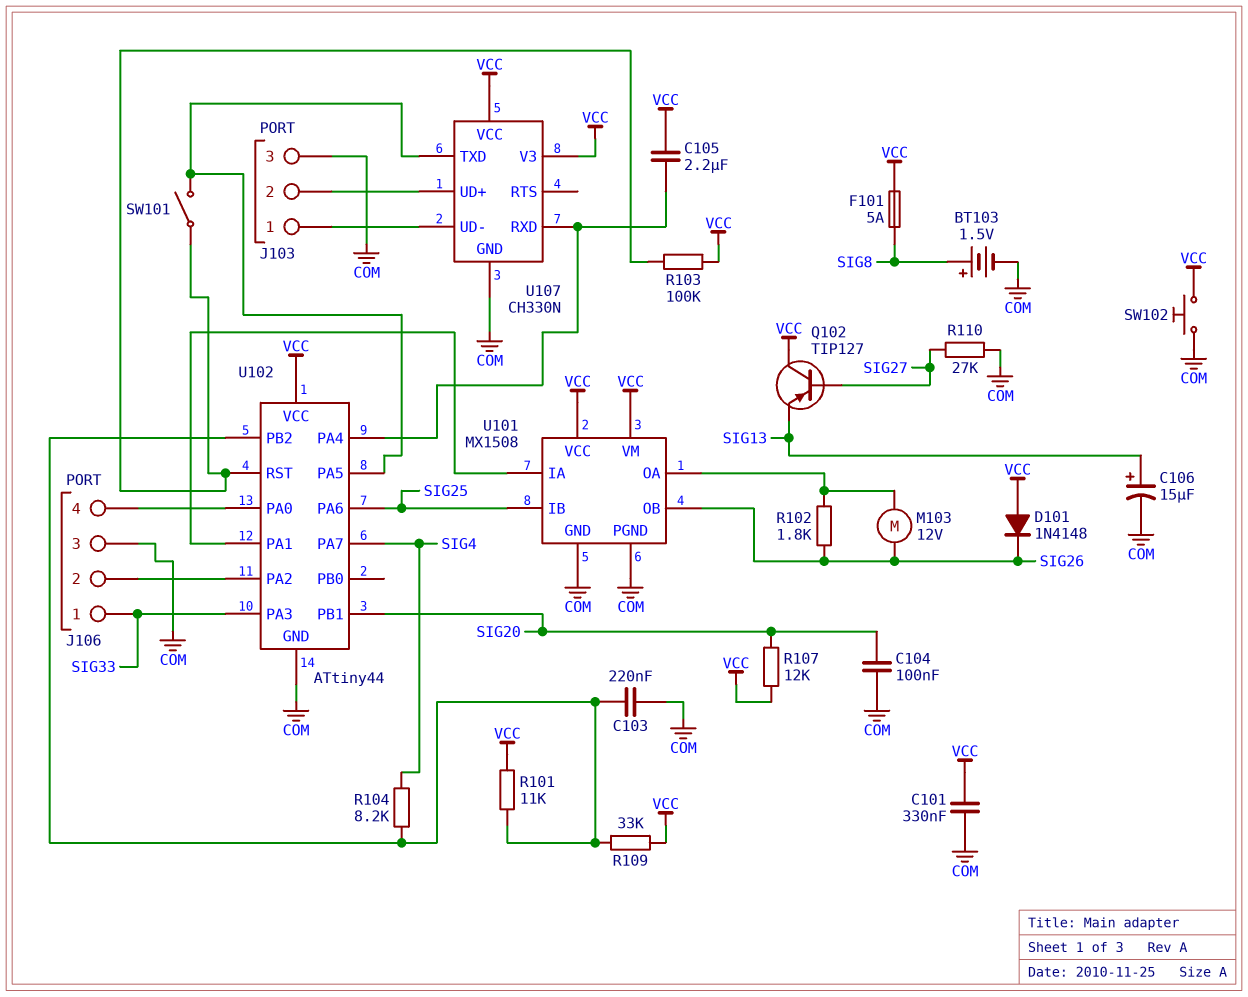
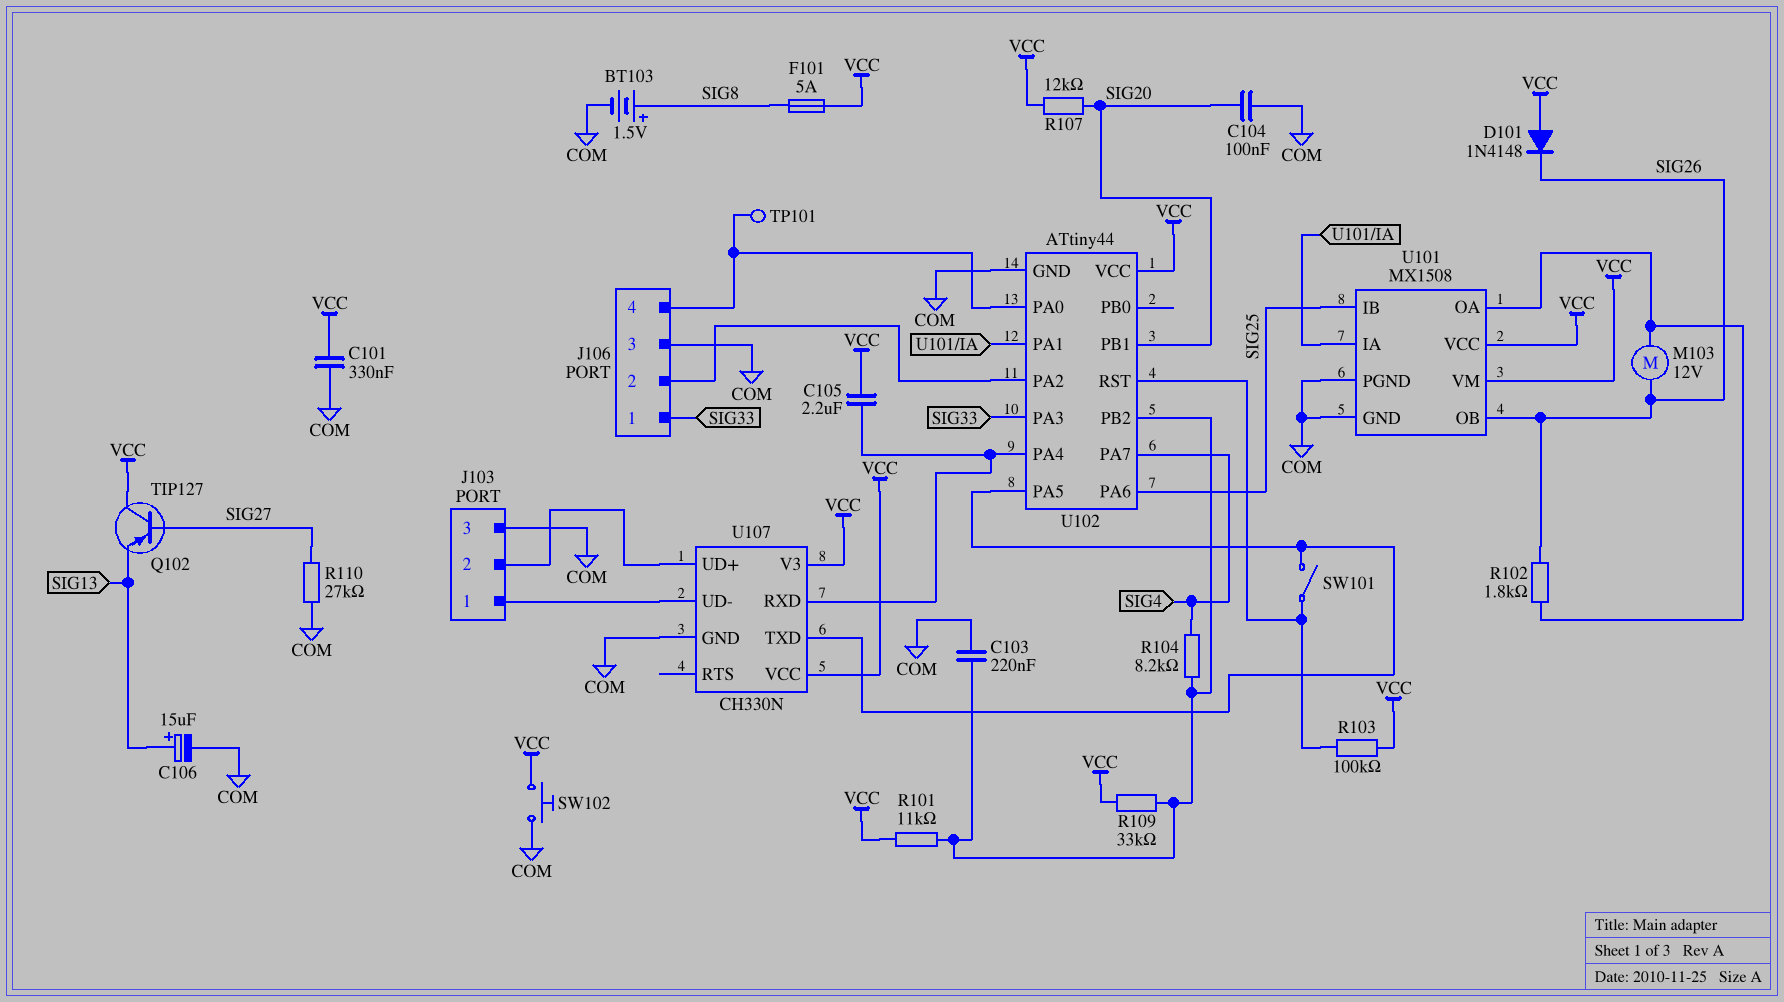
TP101: none -> test point (J106/4)

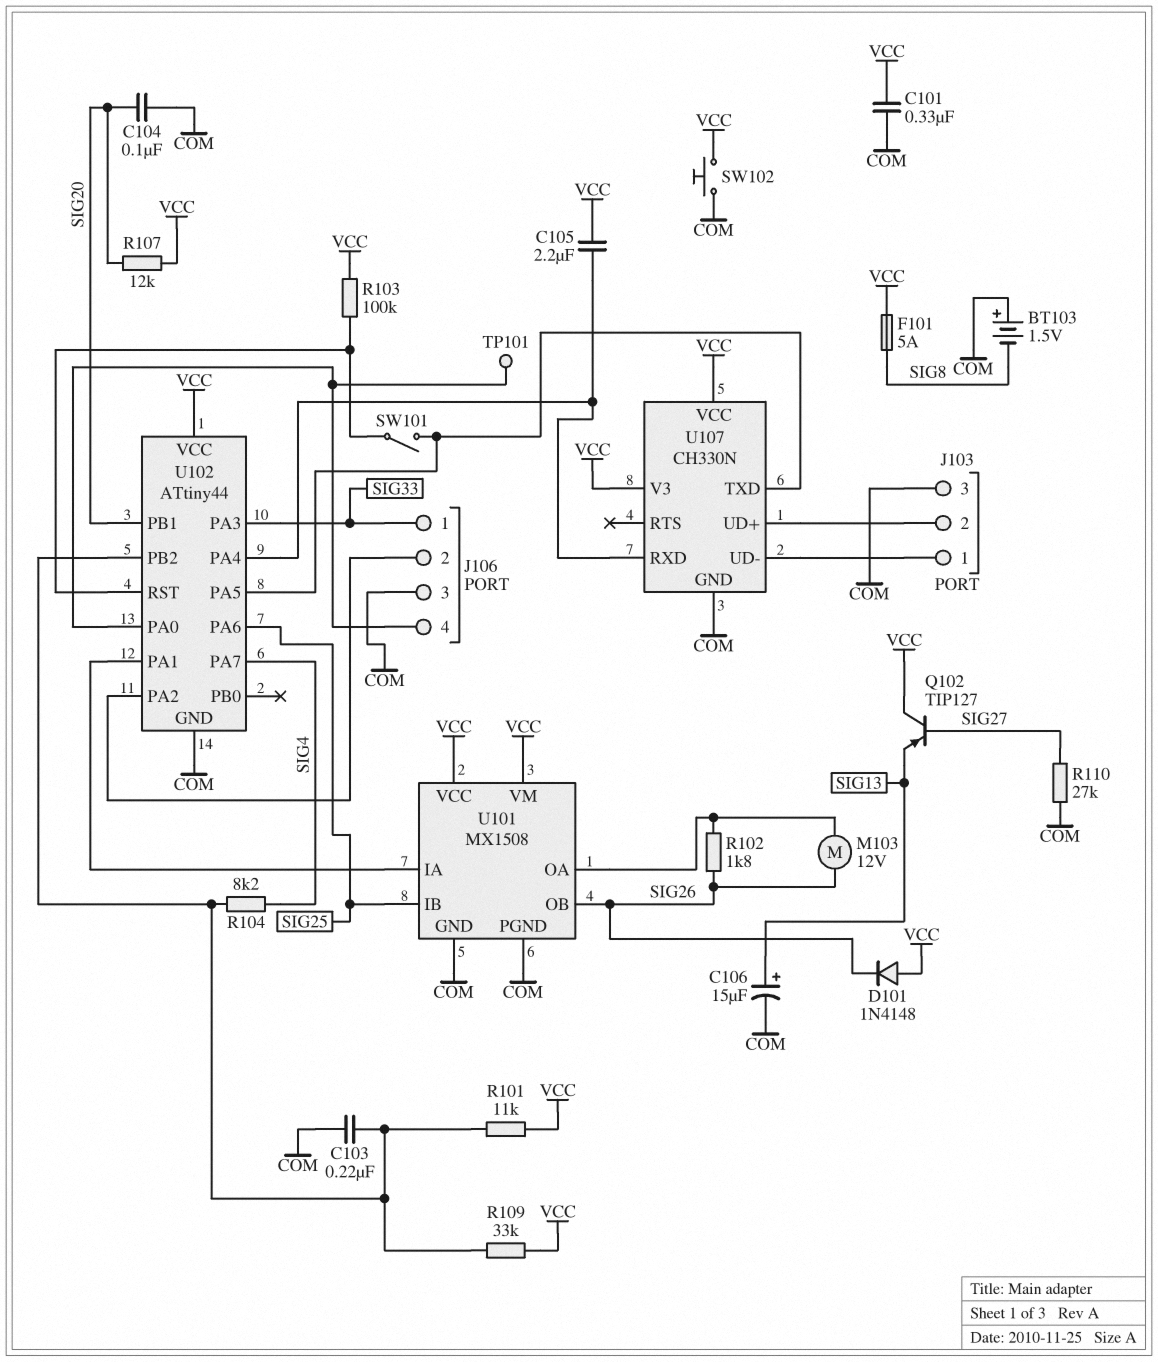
BT103: 1.5V (plus SIG8, minus COM) -> 1.5V (plus COM, minus SIG8)

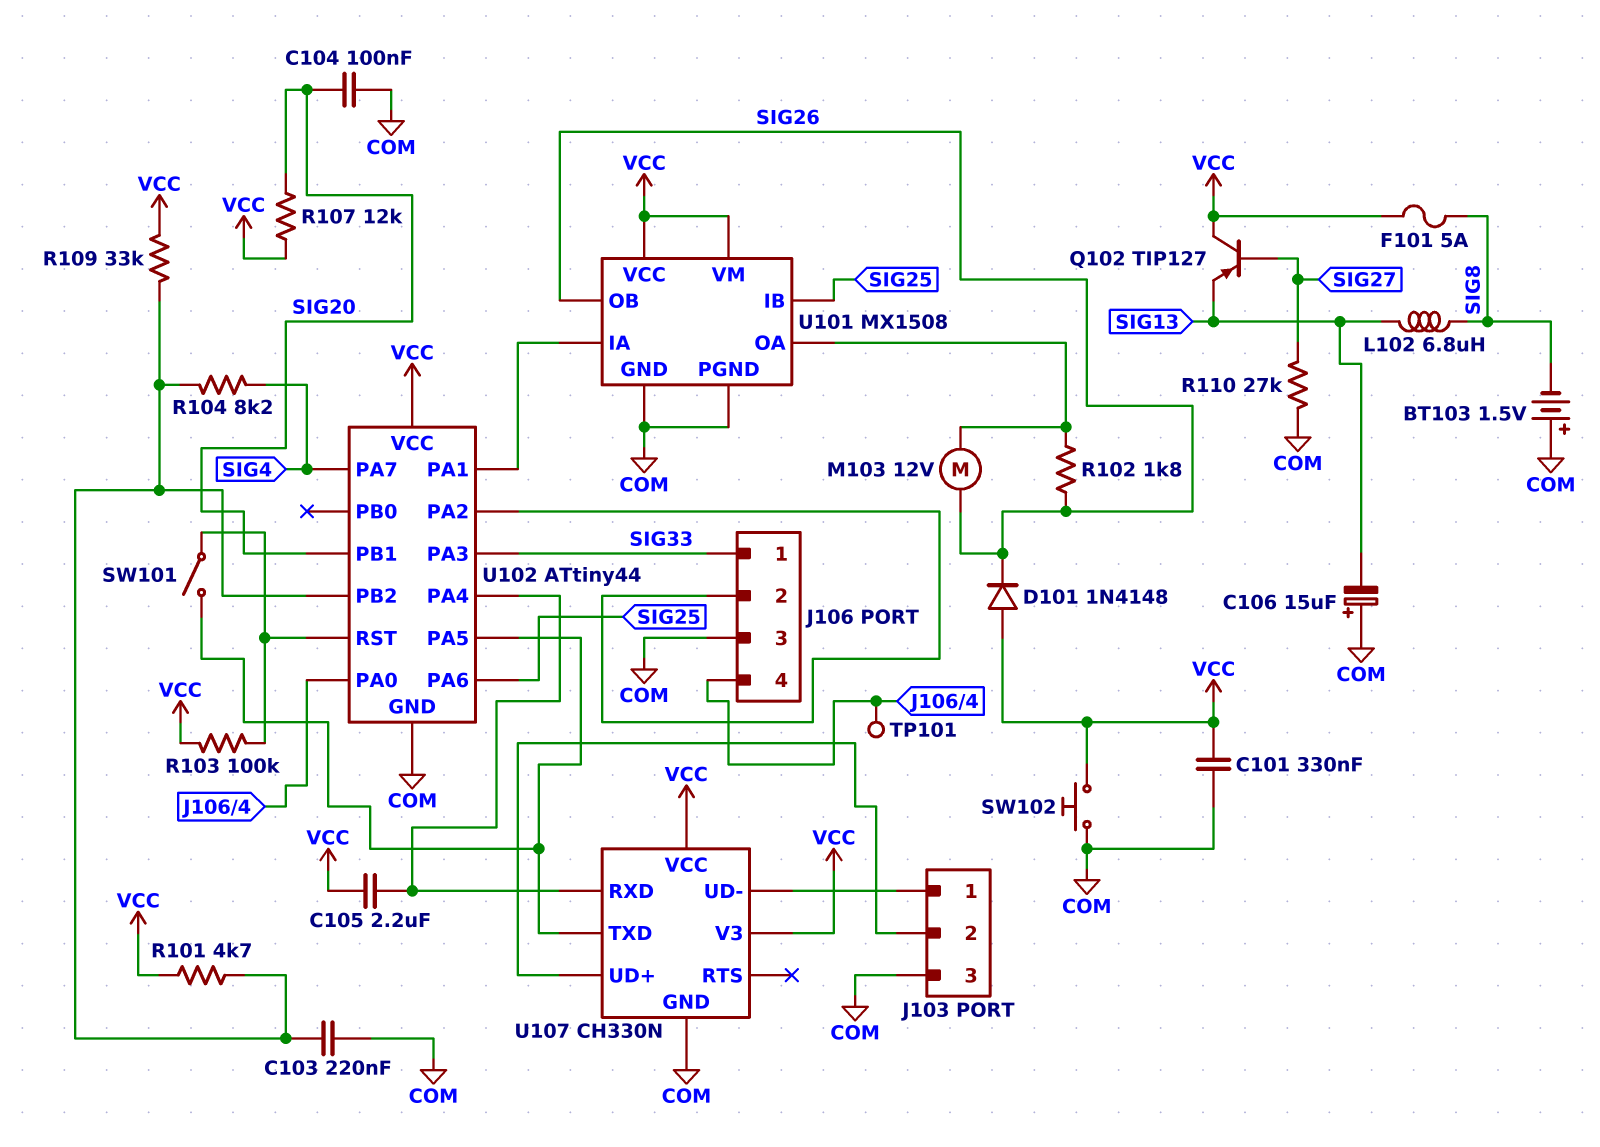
C106: 15uF (plus SIG13, minus COM) -> 15uF (plus COM, minus SIG13)
L102: none -> 6.8uH (SIG8, SIG13)
R101: 11k (U102/PB2, VCC) -> 4.7k (U102/PB2, VCC)

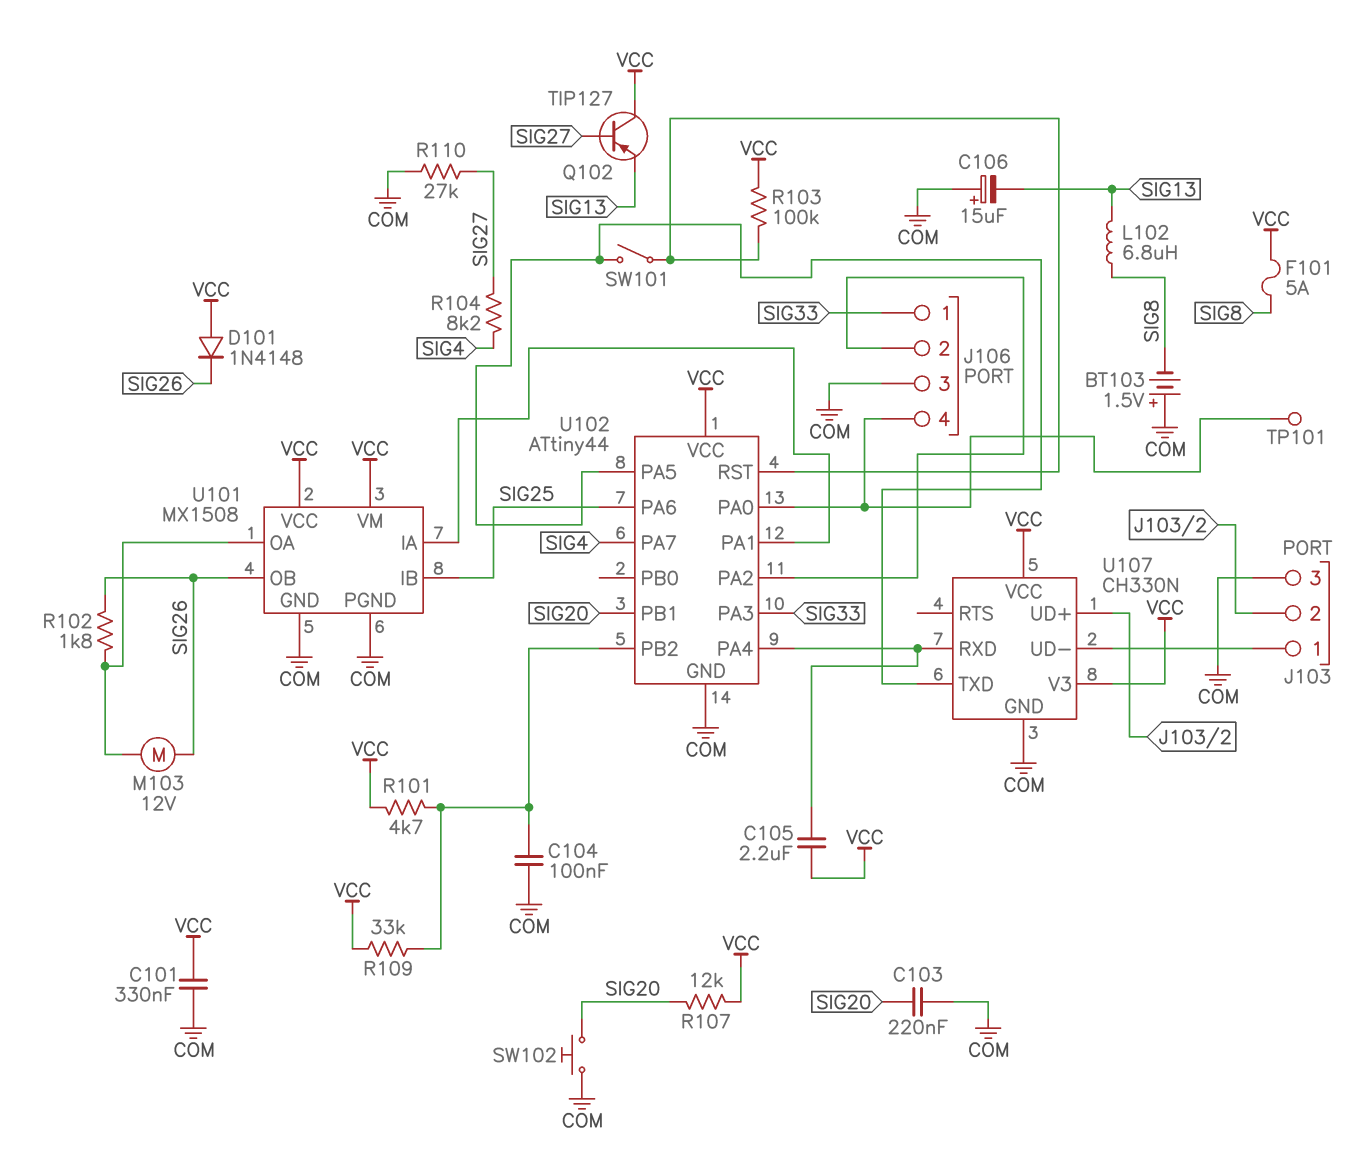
C103: 220nF (COM, U102/PB2) -> 220nF (COM, SIG20)
C104: 100nF (COM, SIG20) -> 100nF (COM, U102/PB2)
R104: 8.2k (SIG4, U102/PB2) -> 8.2k (SIG4, SIG27)
SW102: button (COM, VCC) -> button (COM, SIG20)

